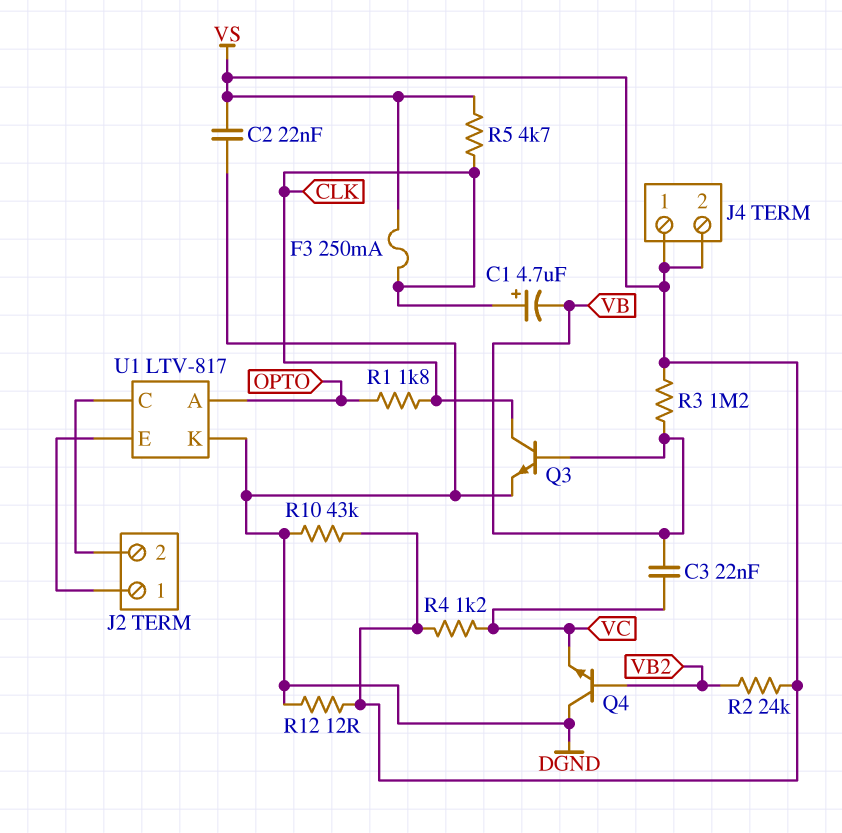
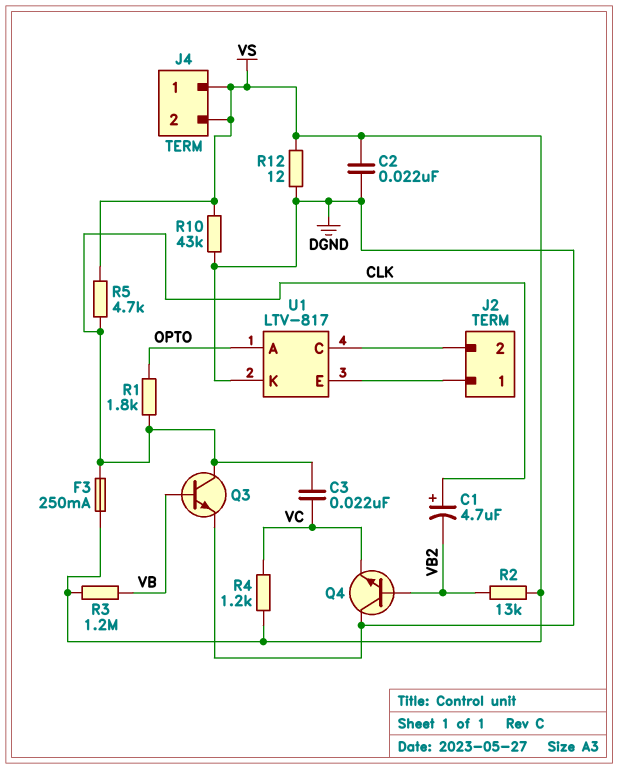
C1: 4.7uF (plus CLK, minus VB) -> 4.7uF (plus CLK, minus VB2)
C3: 22nF (VB, VC) -> 22nF (CLK, VC)
R2: 24k (VB2, VS) -> 13k (VB2, VS)

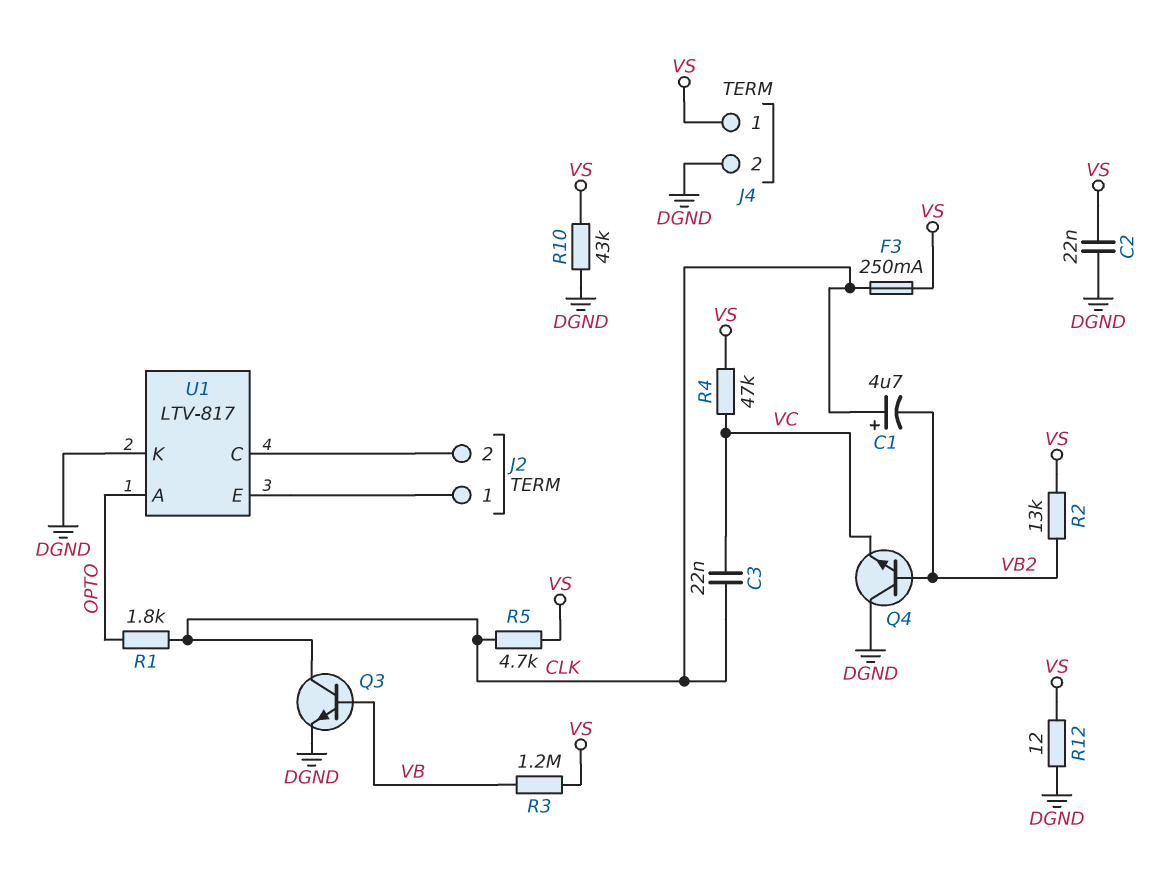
J4 pin 2: VS -> DGND
R4: 1.2k (VC, VS) -> 47k (VC, VS)

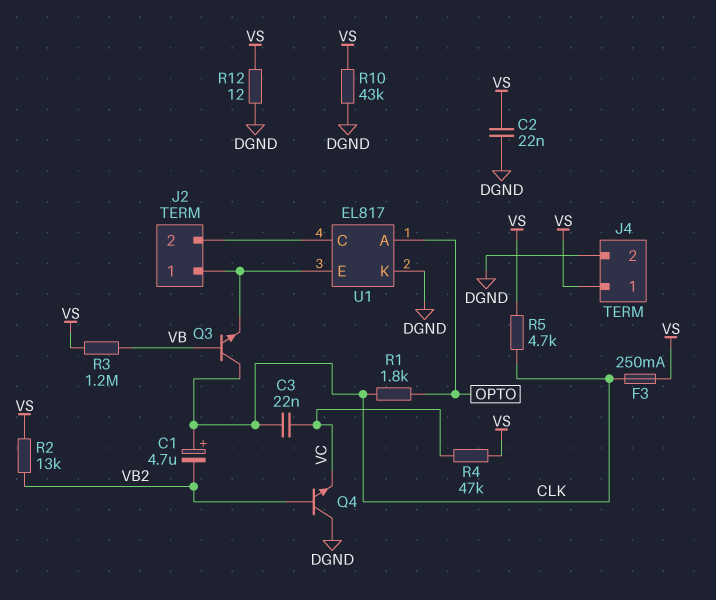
Q3: NPN (B VB, C CLK, E DGND) -> NPN (B VB, C CLK, E J2/1)
U1: LTV-817 -> EL817

